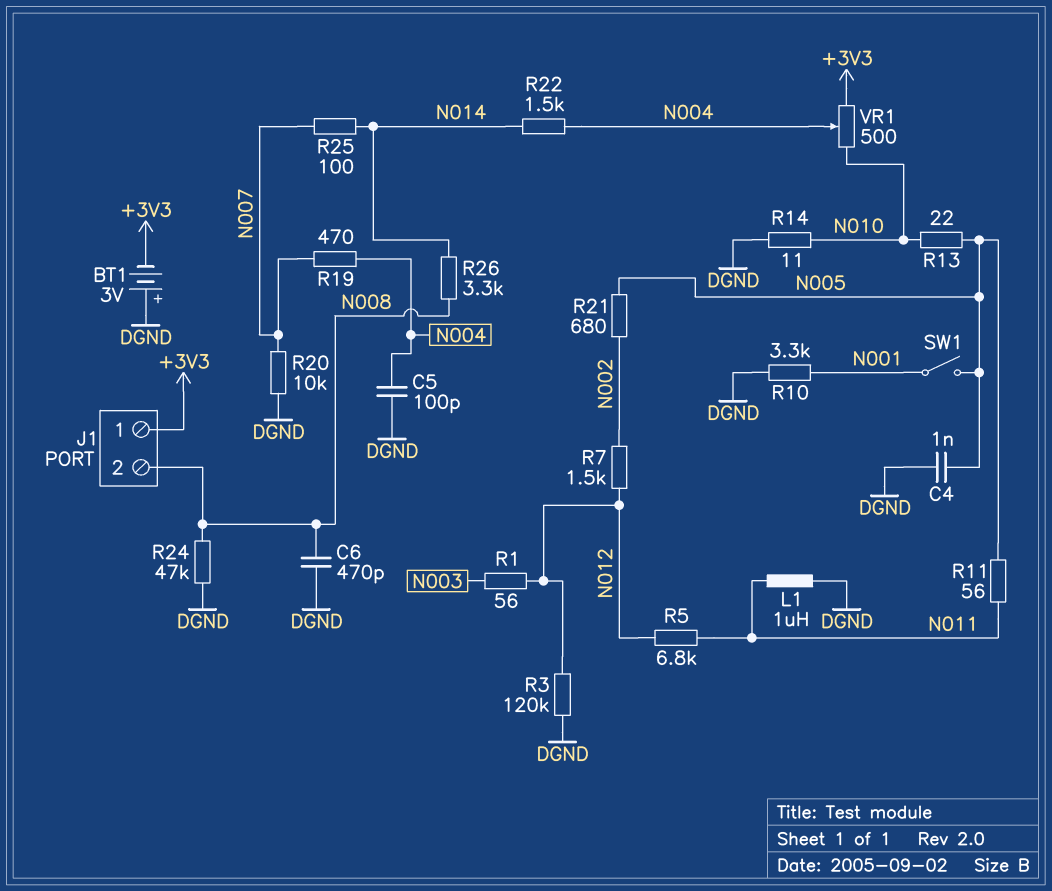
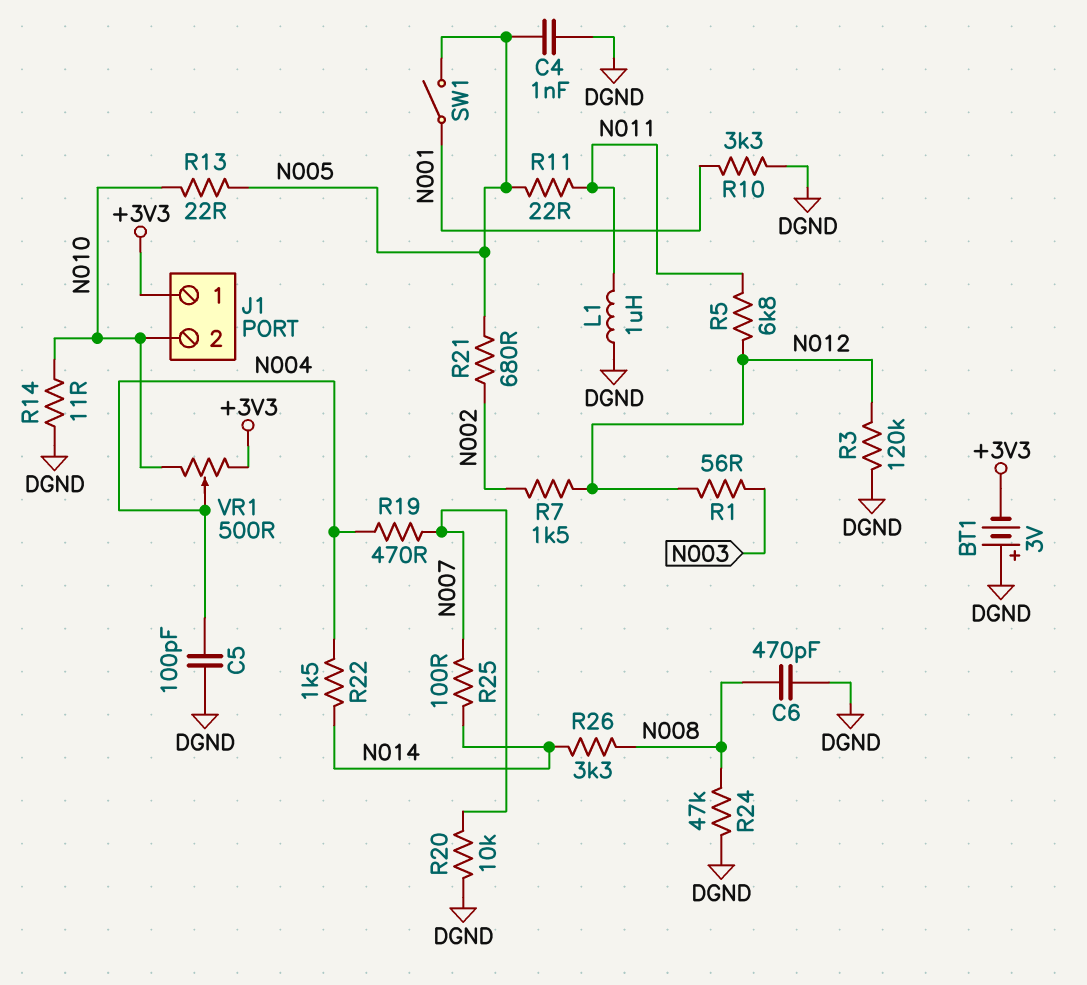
J1 pin 2: N008 -> N010
R11: 56 (N005, N011) -> 22 (N005, N011)

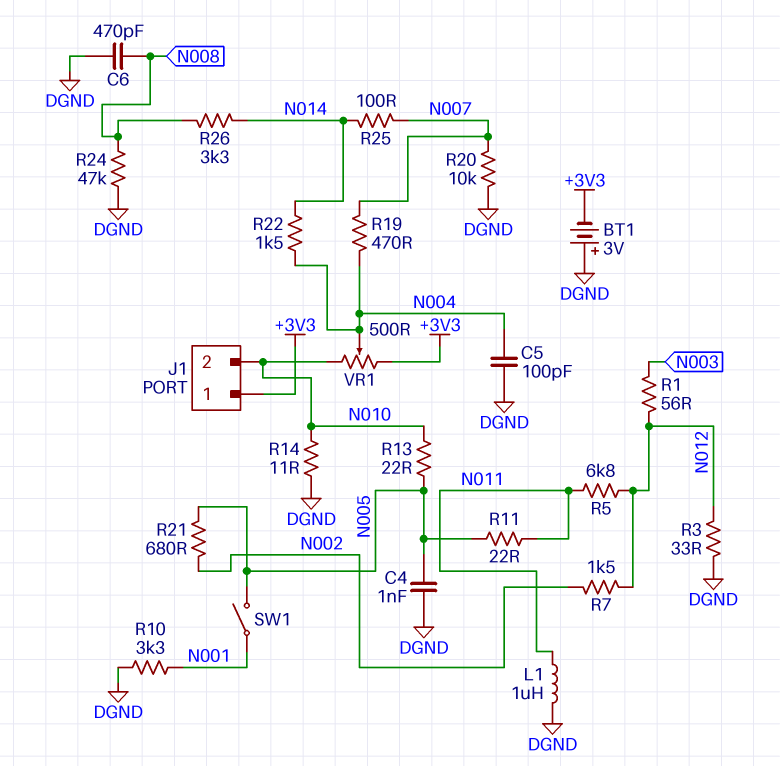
R3: 120k (DGND, N012) -> 33 (DGND, N012)

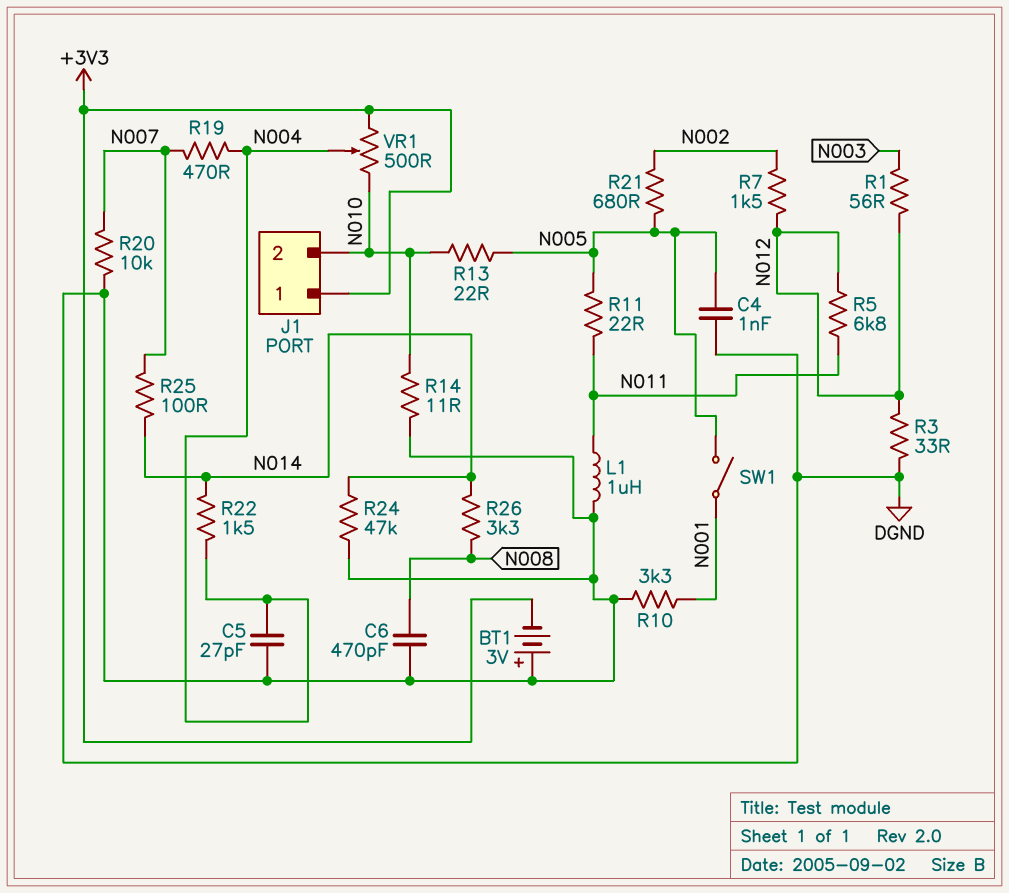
C5: 100pF (DGND, N004) -> 27pF (DGND, N004)
R24: 47k (DGND, N008) -> 47k (DGND, N014)

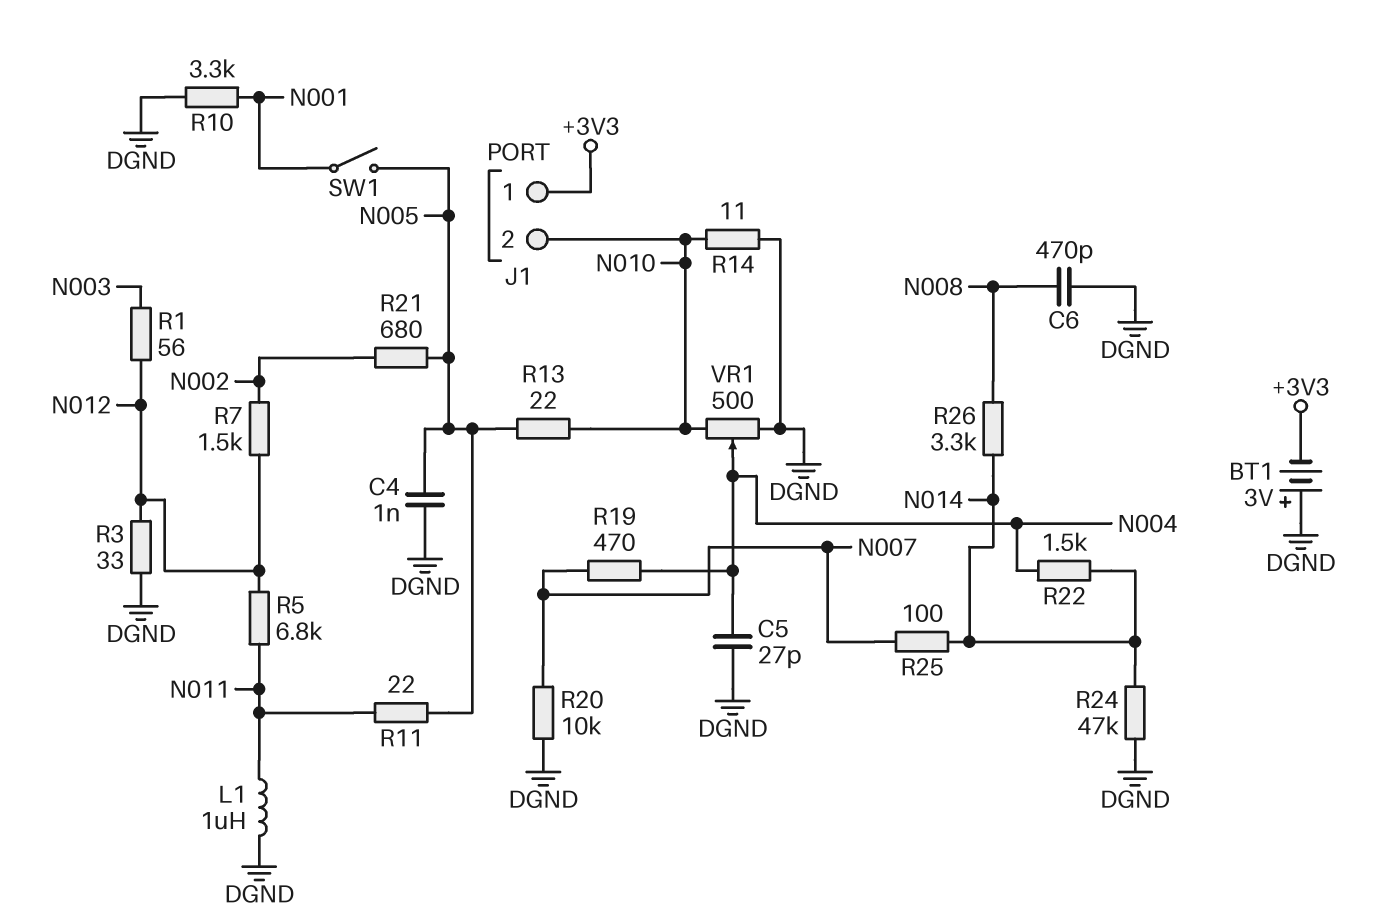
VR1: 500 (+3V3, N010, wiper N004) -> 500 (DGND, N010, wiper N004)

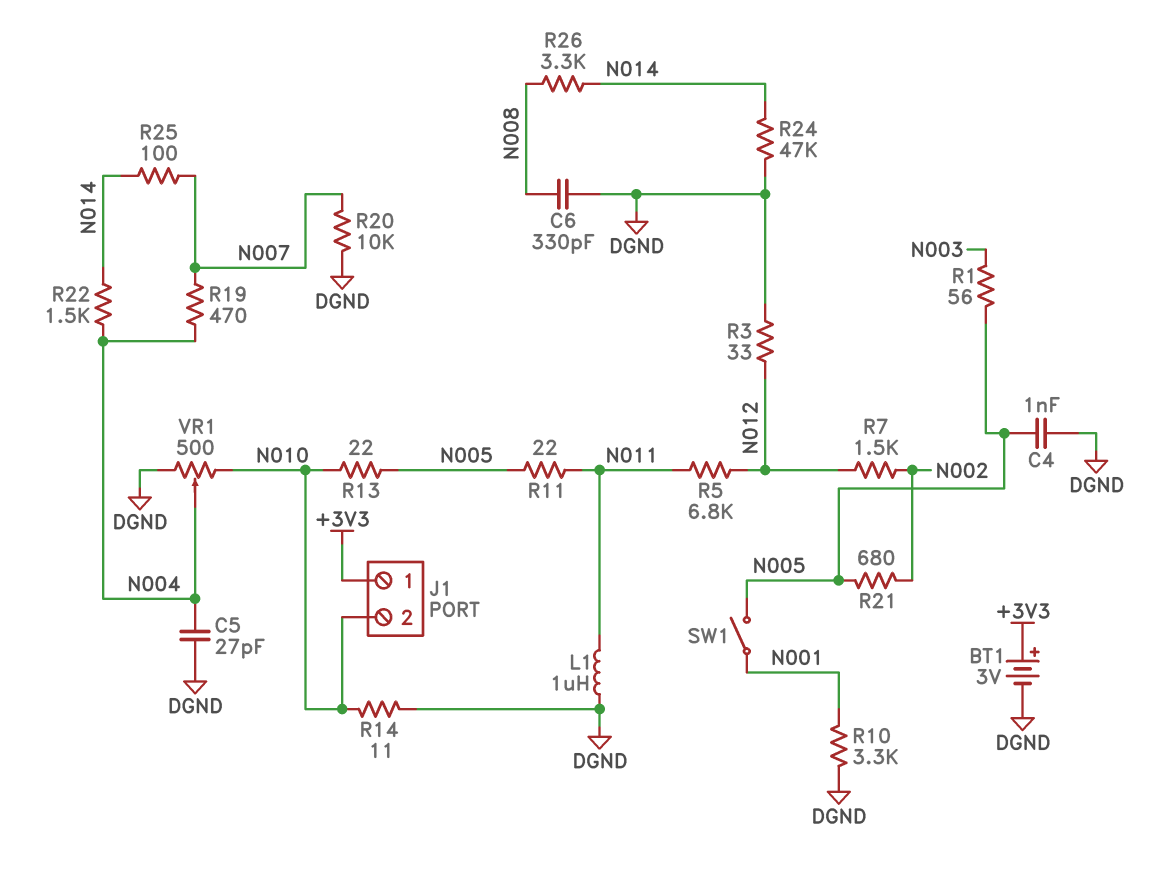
BT1: 3V (plus DGND, minus +3V3) -> 3V (plus +3V3, minus DGND)
C6: 470pF (DGND, N008) -> 330pF (DGND, N008)
R1: 56 (N003, N012) -> 56 (N003, N005)

